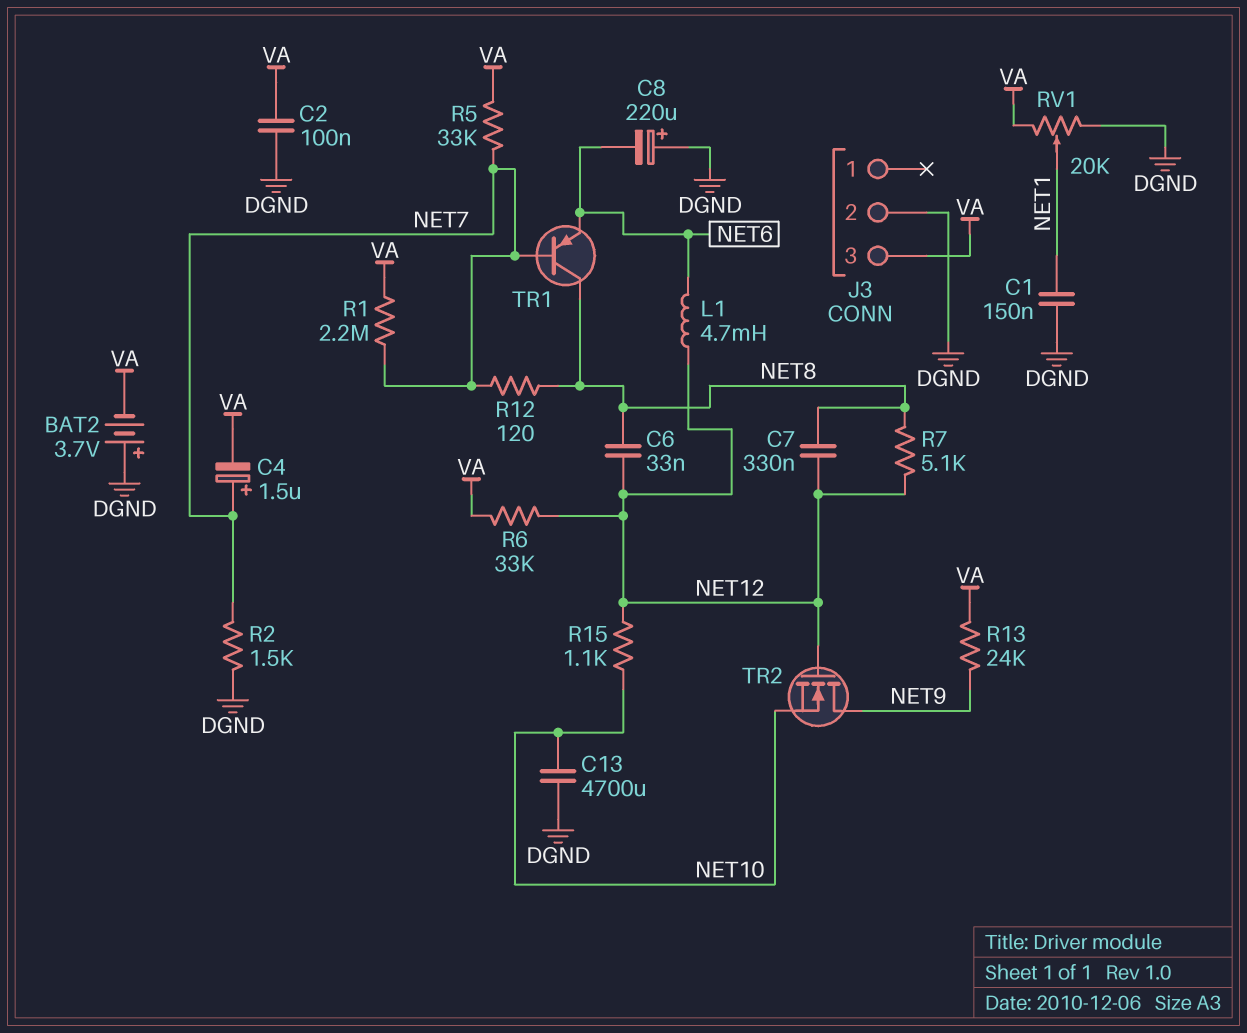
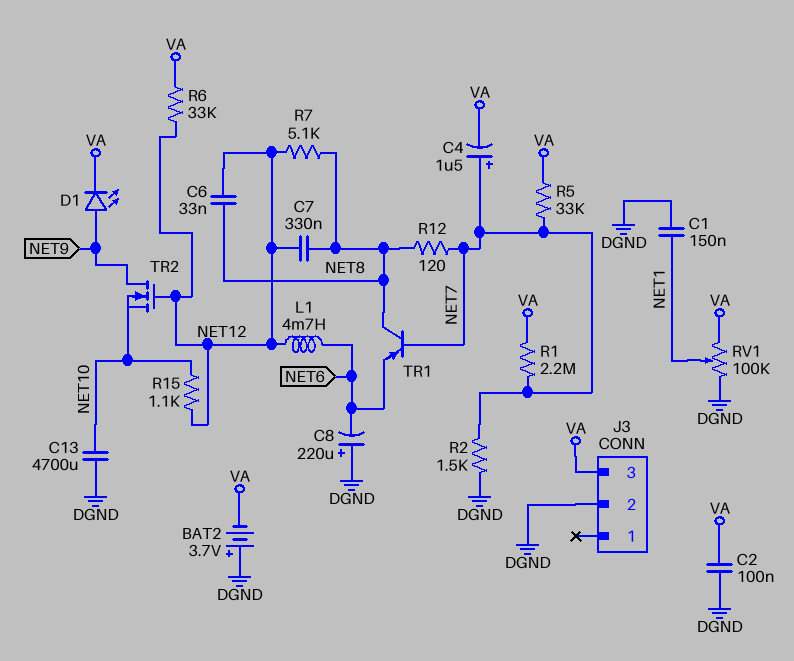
D1: none -> LED (A NET9, K VA)
R13: 24k (NET9, VA) -> none
RV1: 20k (DGND, VA, wiper NET1) -> 100k (DGND, VA, wiper NET1)

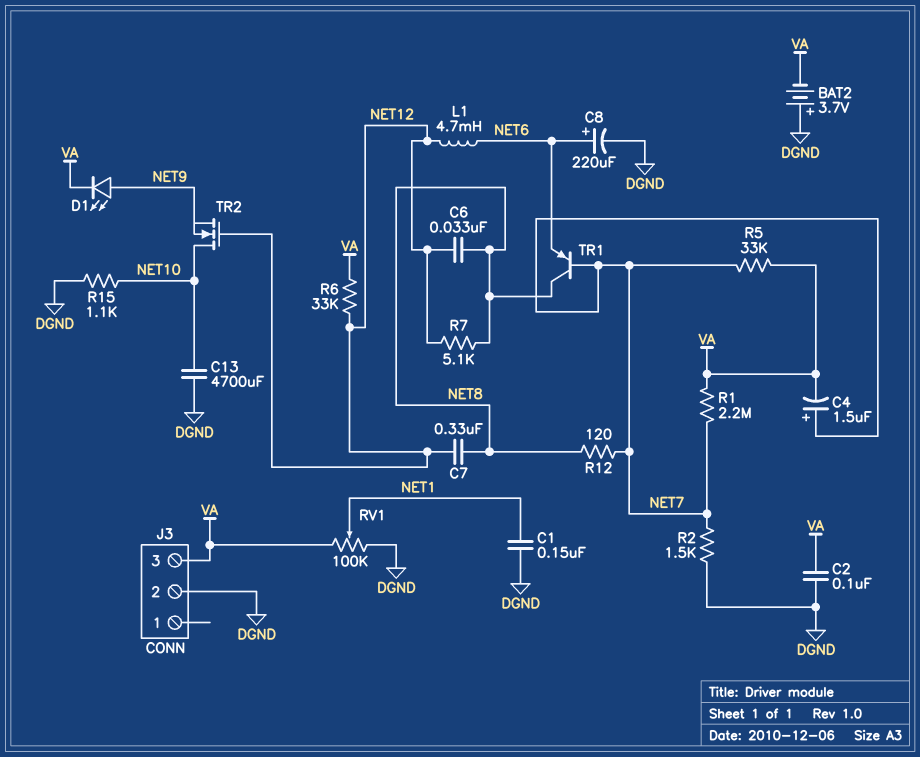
C8: 220uF (plus DGND, minus NET6) -> 220uF (plus NET6, minus DGND)
R15: 1.1k (NET10, NET12) -> 1.1k (DGND, NET10)
TR2: NMOS (G NET12, D NET9, S NET10) -> NMOS (G NET12, D NET10, S NET9)

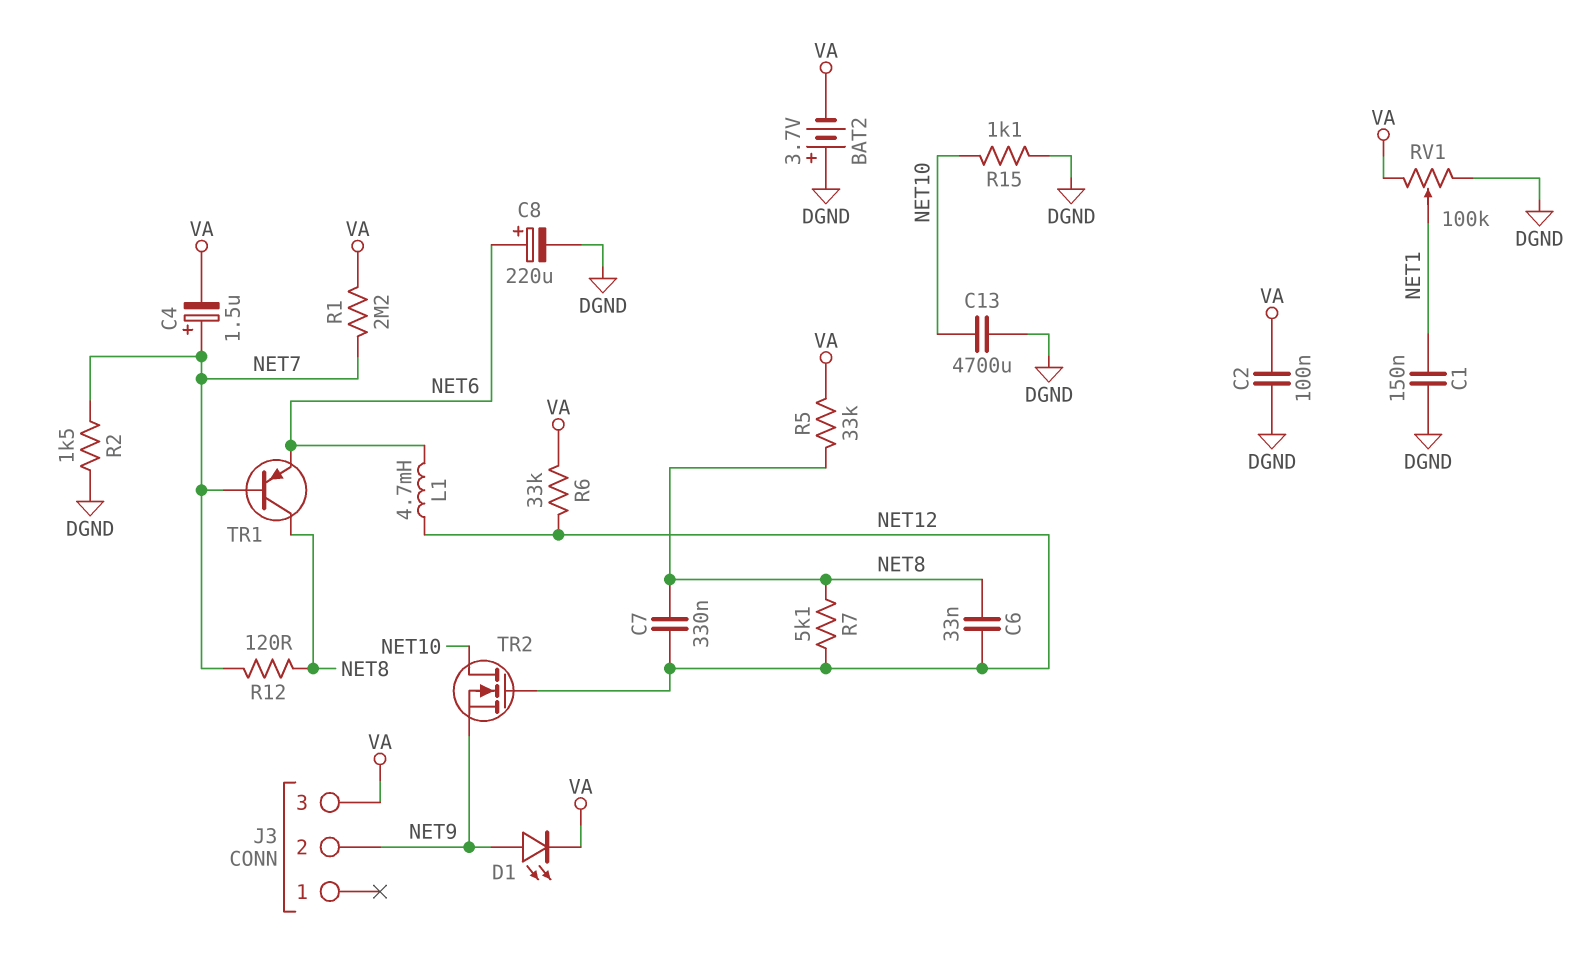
J3 pin 2: DGND -> NET9
R5: 33k (NET7, VA) -> 33k (NET8, VA)

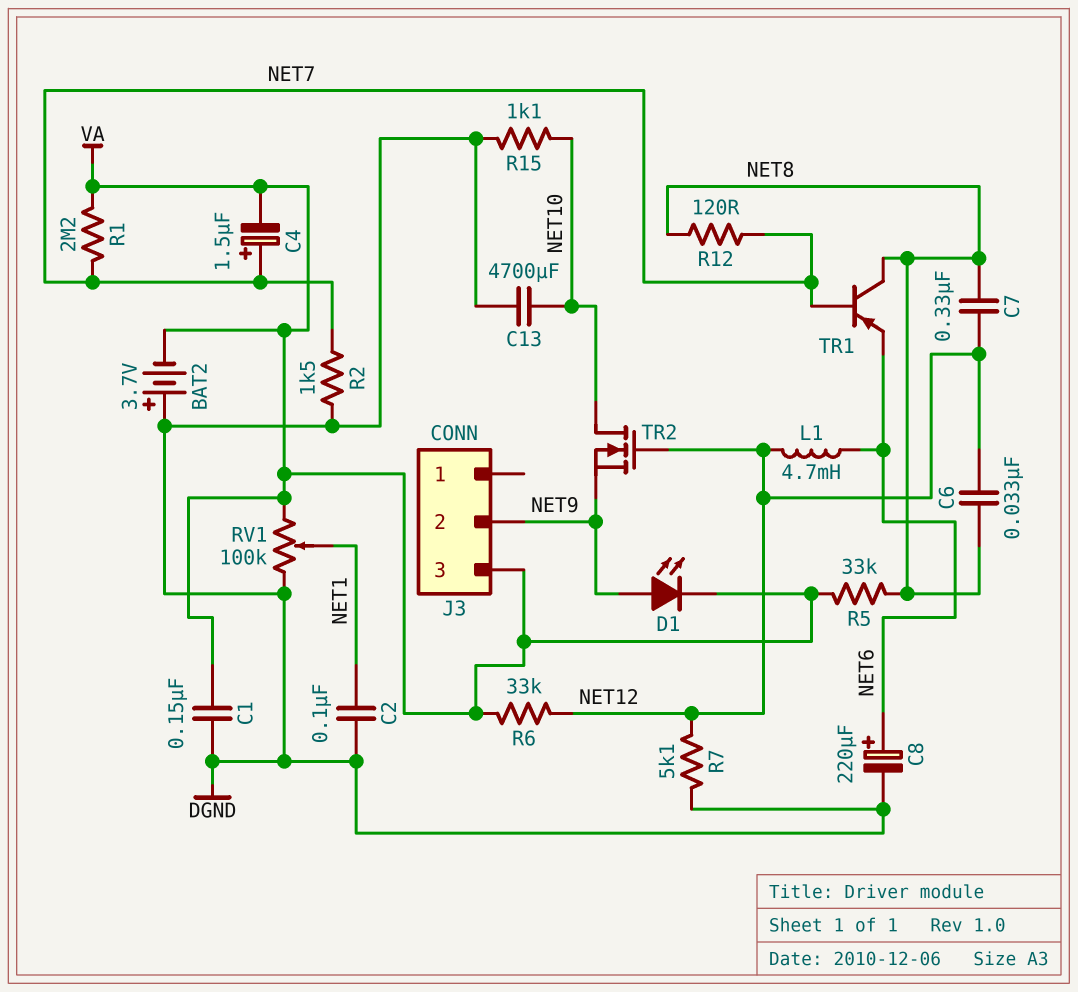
C1: 150nF (DGND, NET1) -> 150nF (DGND, VA)
C2: 100nF (DGND, VA) -> 100nF (DGND, NET1)
R7: 5.1k (NET8, NET12) -> 5.1k (DGND, NET12)

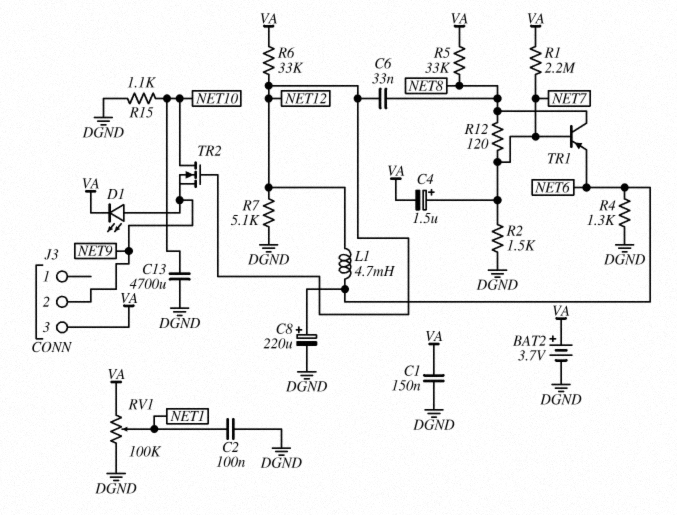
BAT2: 3.7V (plus DGND, minus VA) -> 3.7V (plus VA, minus DGND)
C7: 330nF (NET8, NET12) -> none
R4: none -> 1.3k (DGND, NET6)

